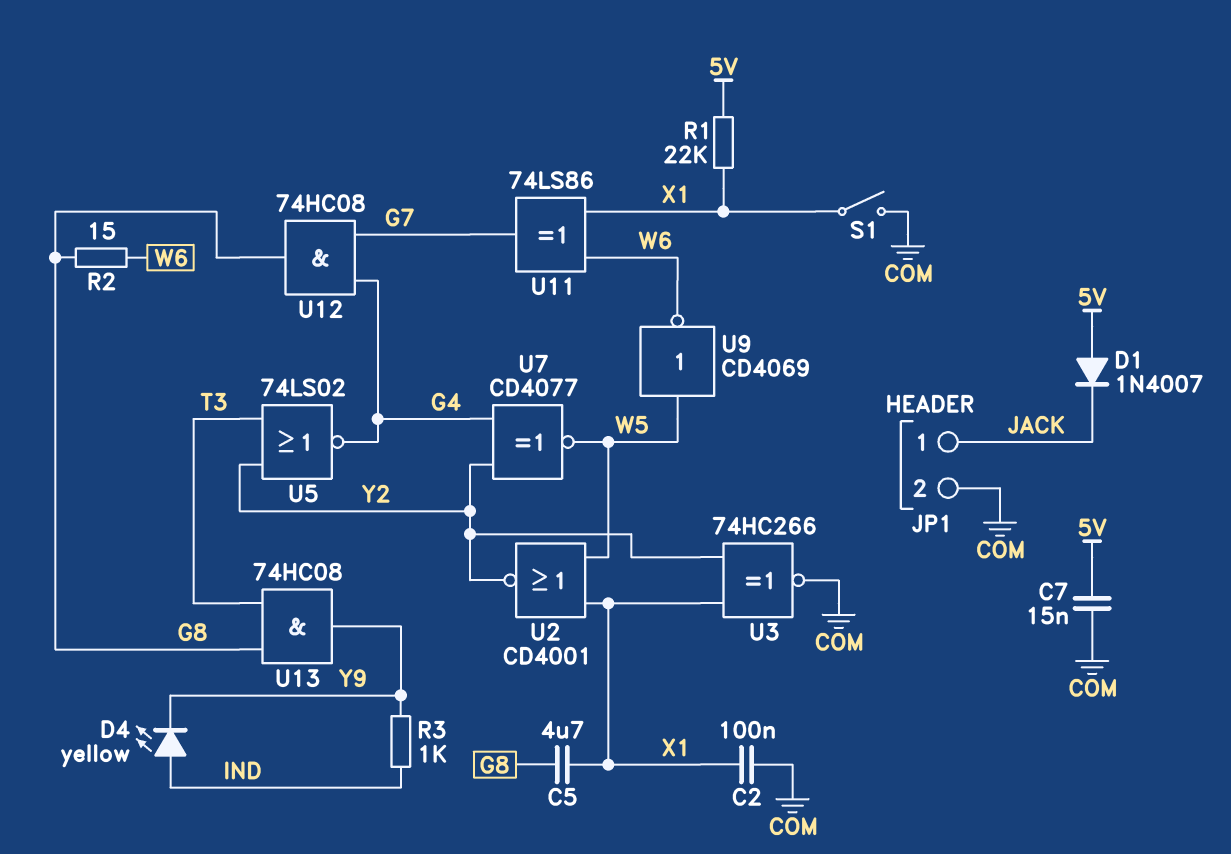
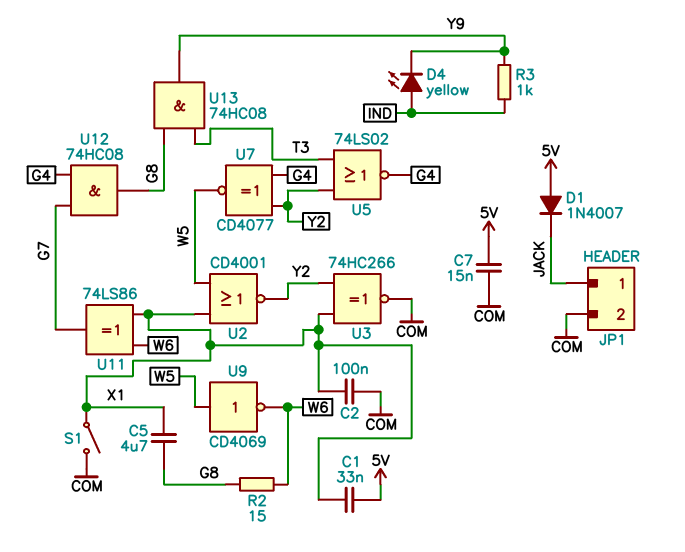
C1: none -> 33nF (5V, X1)
R1: 22k (5V, X1) -> none

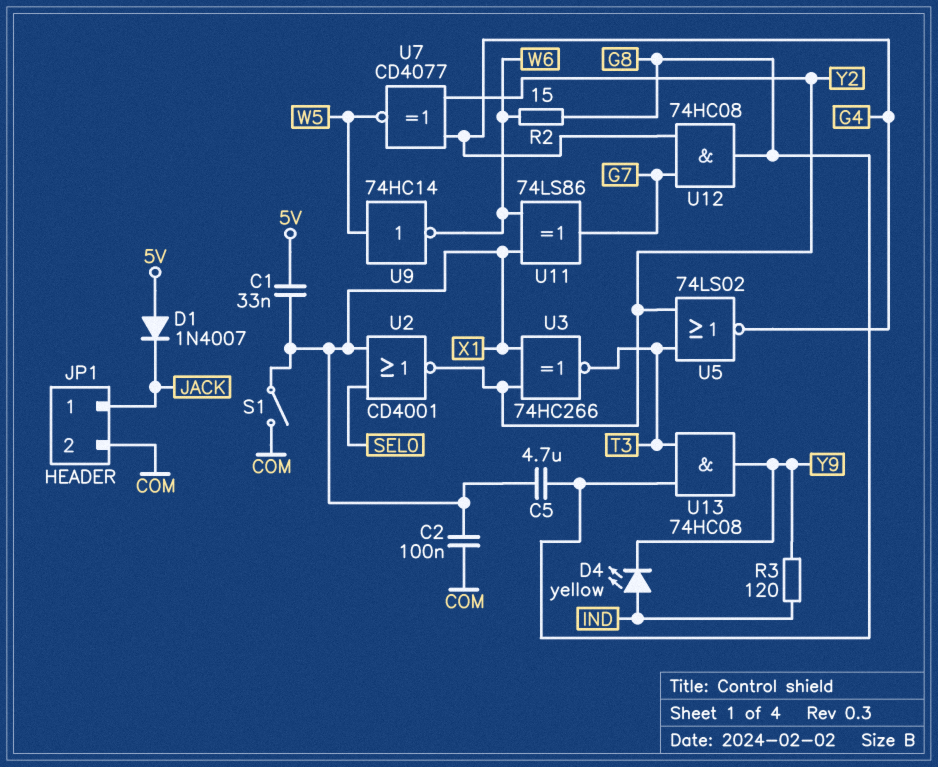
C7: 15nF (5V, COM) -> none
R3: 1k (IND, Y9) -> 120 (IND, Y9)
U2: NOR CD4001 (in W5, in X1, out Y2) -> NOR CD4001 (in SEL0, in X1, out Y2)
U3: XNOR 74HC266 (in X1, in Y2, out COM) -> XNOR 74HC266 (in X1, in Y2, out T3)
U9: NOT CD4069 (in W5, out W6) -> NOT 74HC14 (in W5, out W6)

